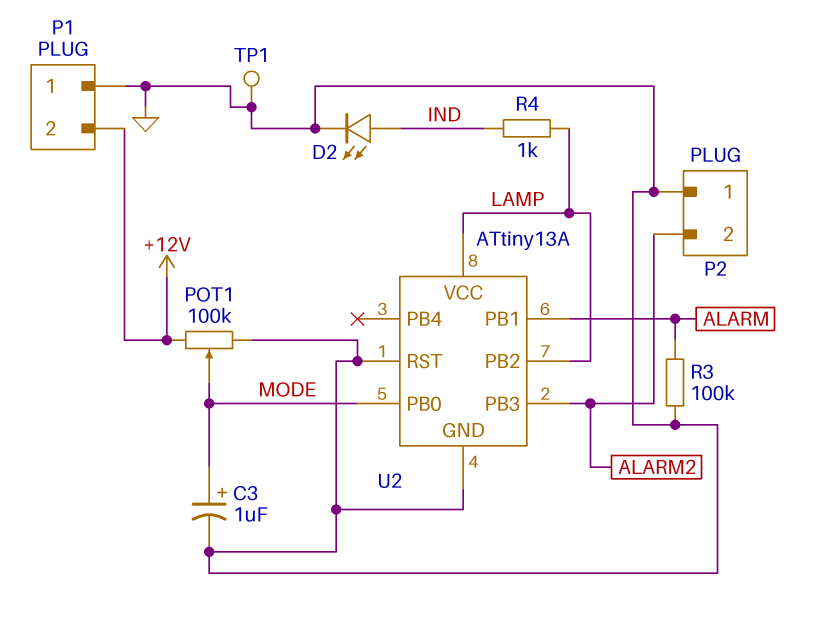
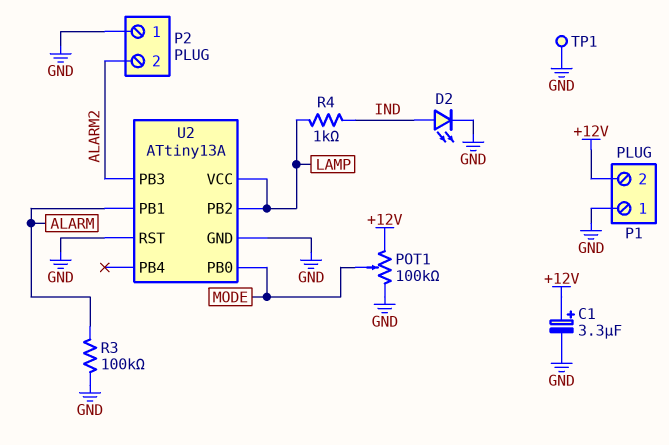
C1: none -> 3.3uF (plus +12V, minus GND)
C3: 1uF (plus MODE, minus GND) -> none

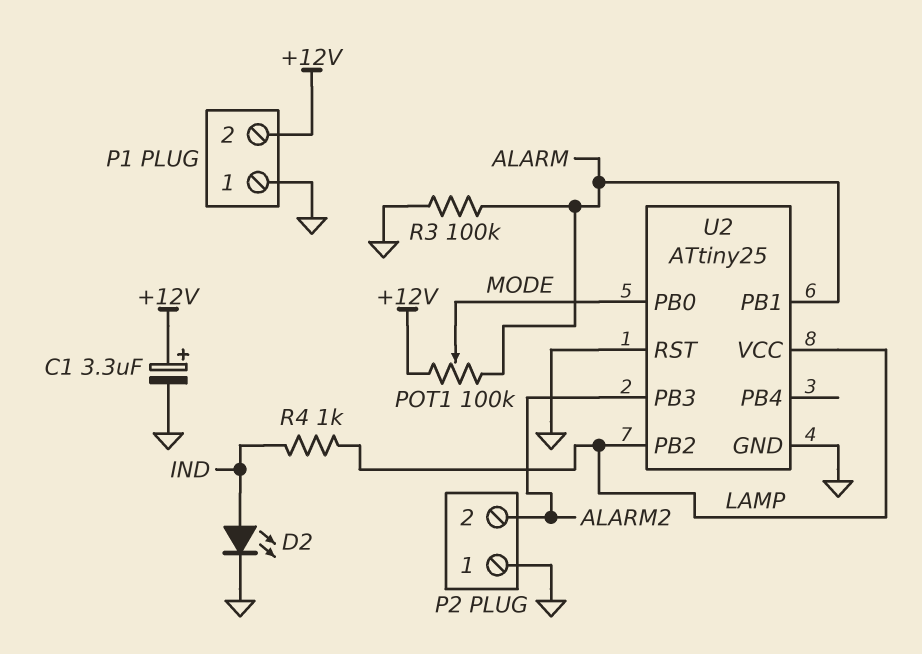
POT1: 100k (+12V, GND, wiper MODE) -> 100k (+12V, ALARM, wiper MODE)
TP1: test point (GND) -> none
U2: ATtiny13A -> ATtiny25

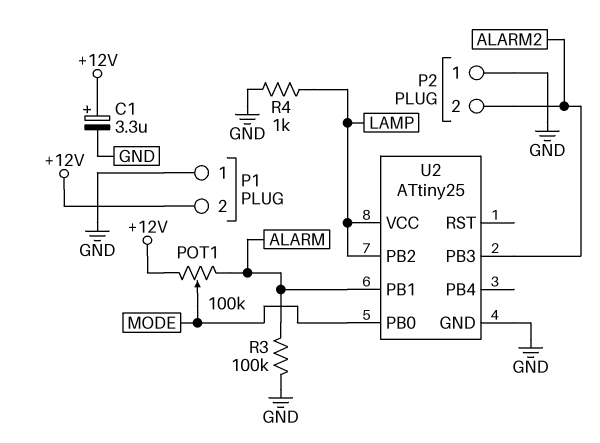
D2: LED (A IND, K GND) -> none
R4: 1k (IND, LAMP) -> 1k (GND, LAMP)
U2 pin RST: GND -> none

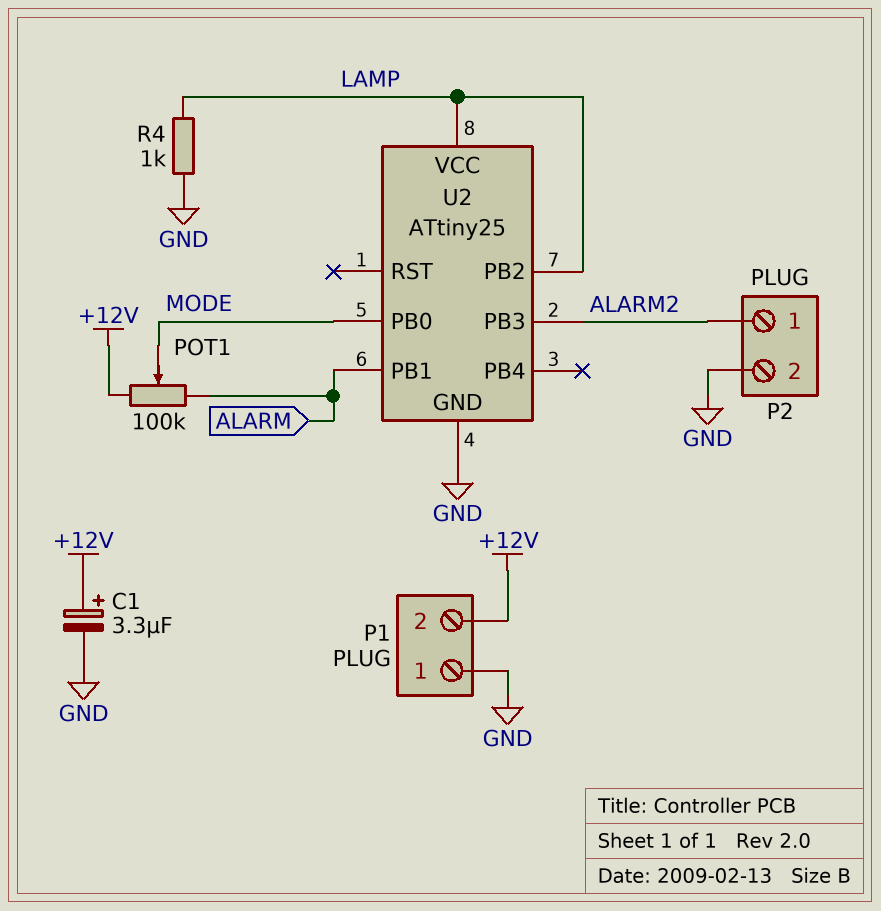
P2 pin 1: GND -> ALARM2
P2 pin 2: ALARM2 -> GND
R3: 100k (ALARM, GND) -> none

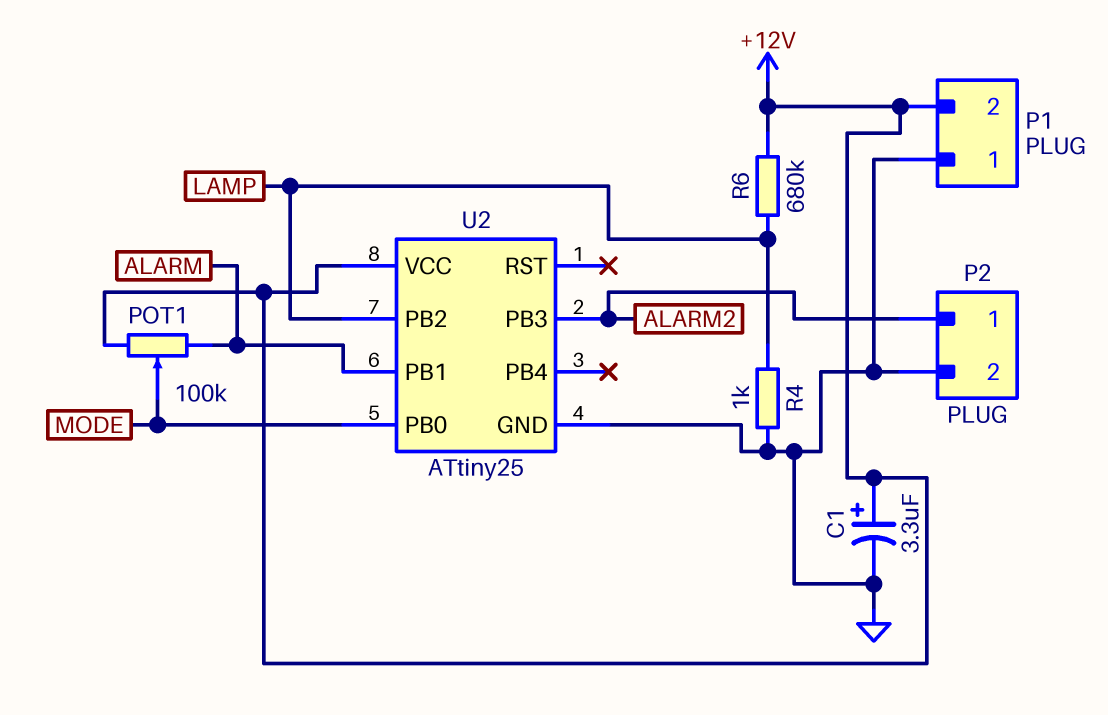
R6: none -> 680k (+12V, LAMP)
U2 pin VCC: LAMP -> +12V

